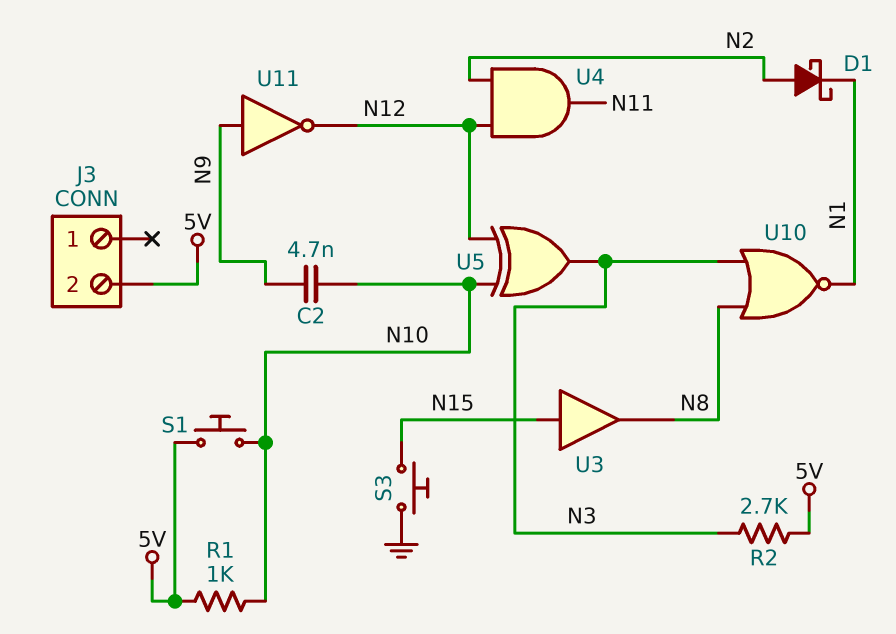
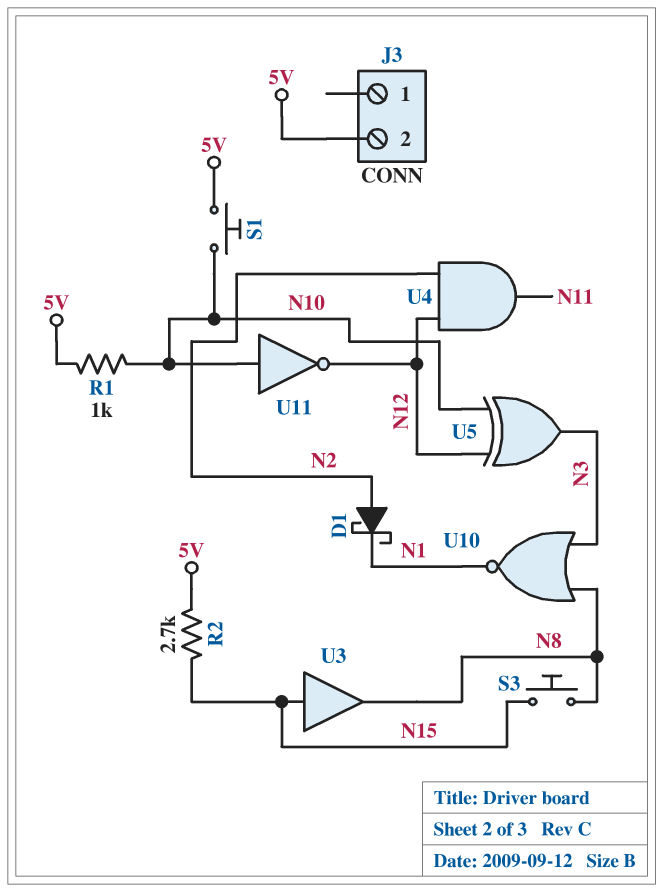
C2: 4.7nF (N9, N10) -> none
R2: 2.7k (5V, N3) -> 2.7k (5V, N15)
S3: button (GND, N15) -> button (N8, N15)
U11: NOT (in N9, out N12) -> NOT (in N10, out N12)

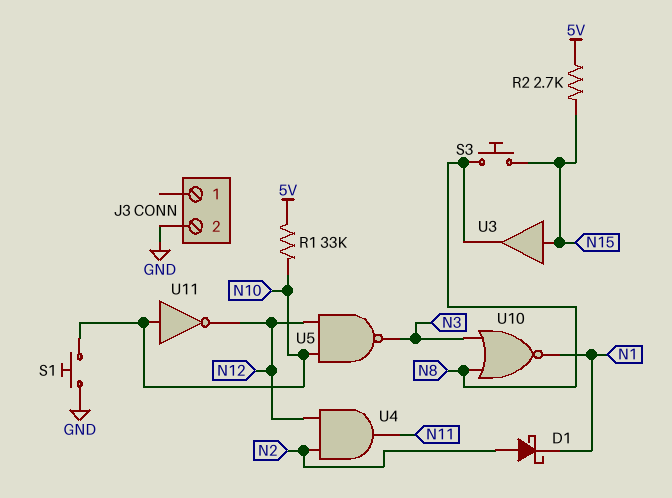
J3 pin 2: 5V -> GND
R1: 1k (5V, N10) -> 33k (5V, N10)
S1: button (5V, N10) -> button (GND, N10)
U5: XOR (in N10, in N12, out N3) -> NAND (in N10, in N12, out N3)

